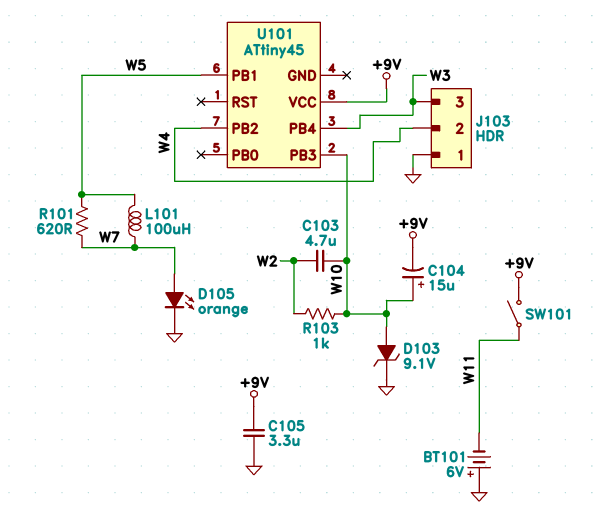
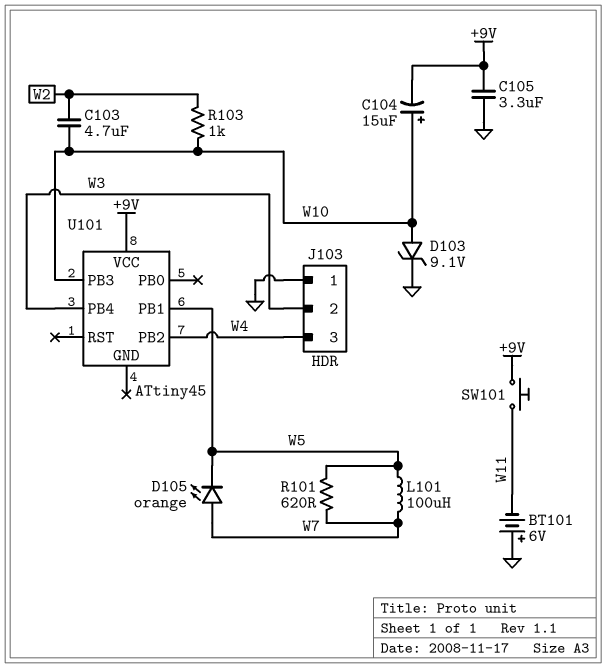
D105: LED orange (A W7, K GND) -> LED orange (A W7, K W5)
J103 pin 2: W4 -> W3
J103 pin 3: W3 -> W4
SW101: switch (+9V, W11) -> button (+9V, W11)

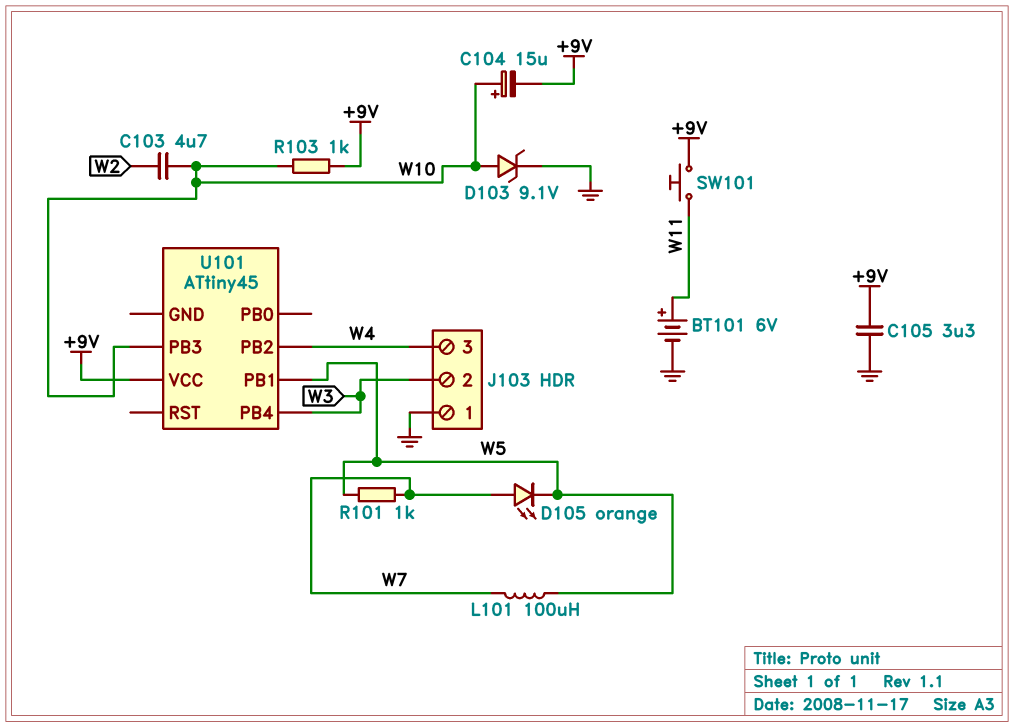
BT101: 6V (plus GND, minus W11) -> 6V (plus W11, minus GND)
R101: 620 (W5, W7) -> 1k (W5, W7)
R103: 1k (W2, W10) -> 1k (+9V, W10)

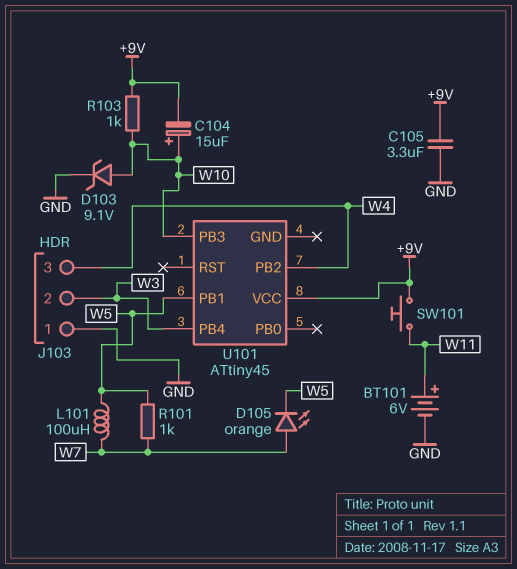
C103: 4.7uF (W2, W10) -> none

